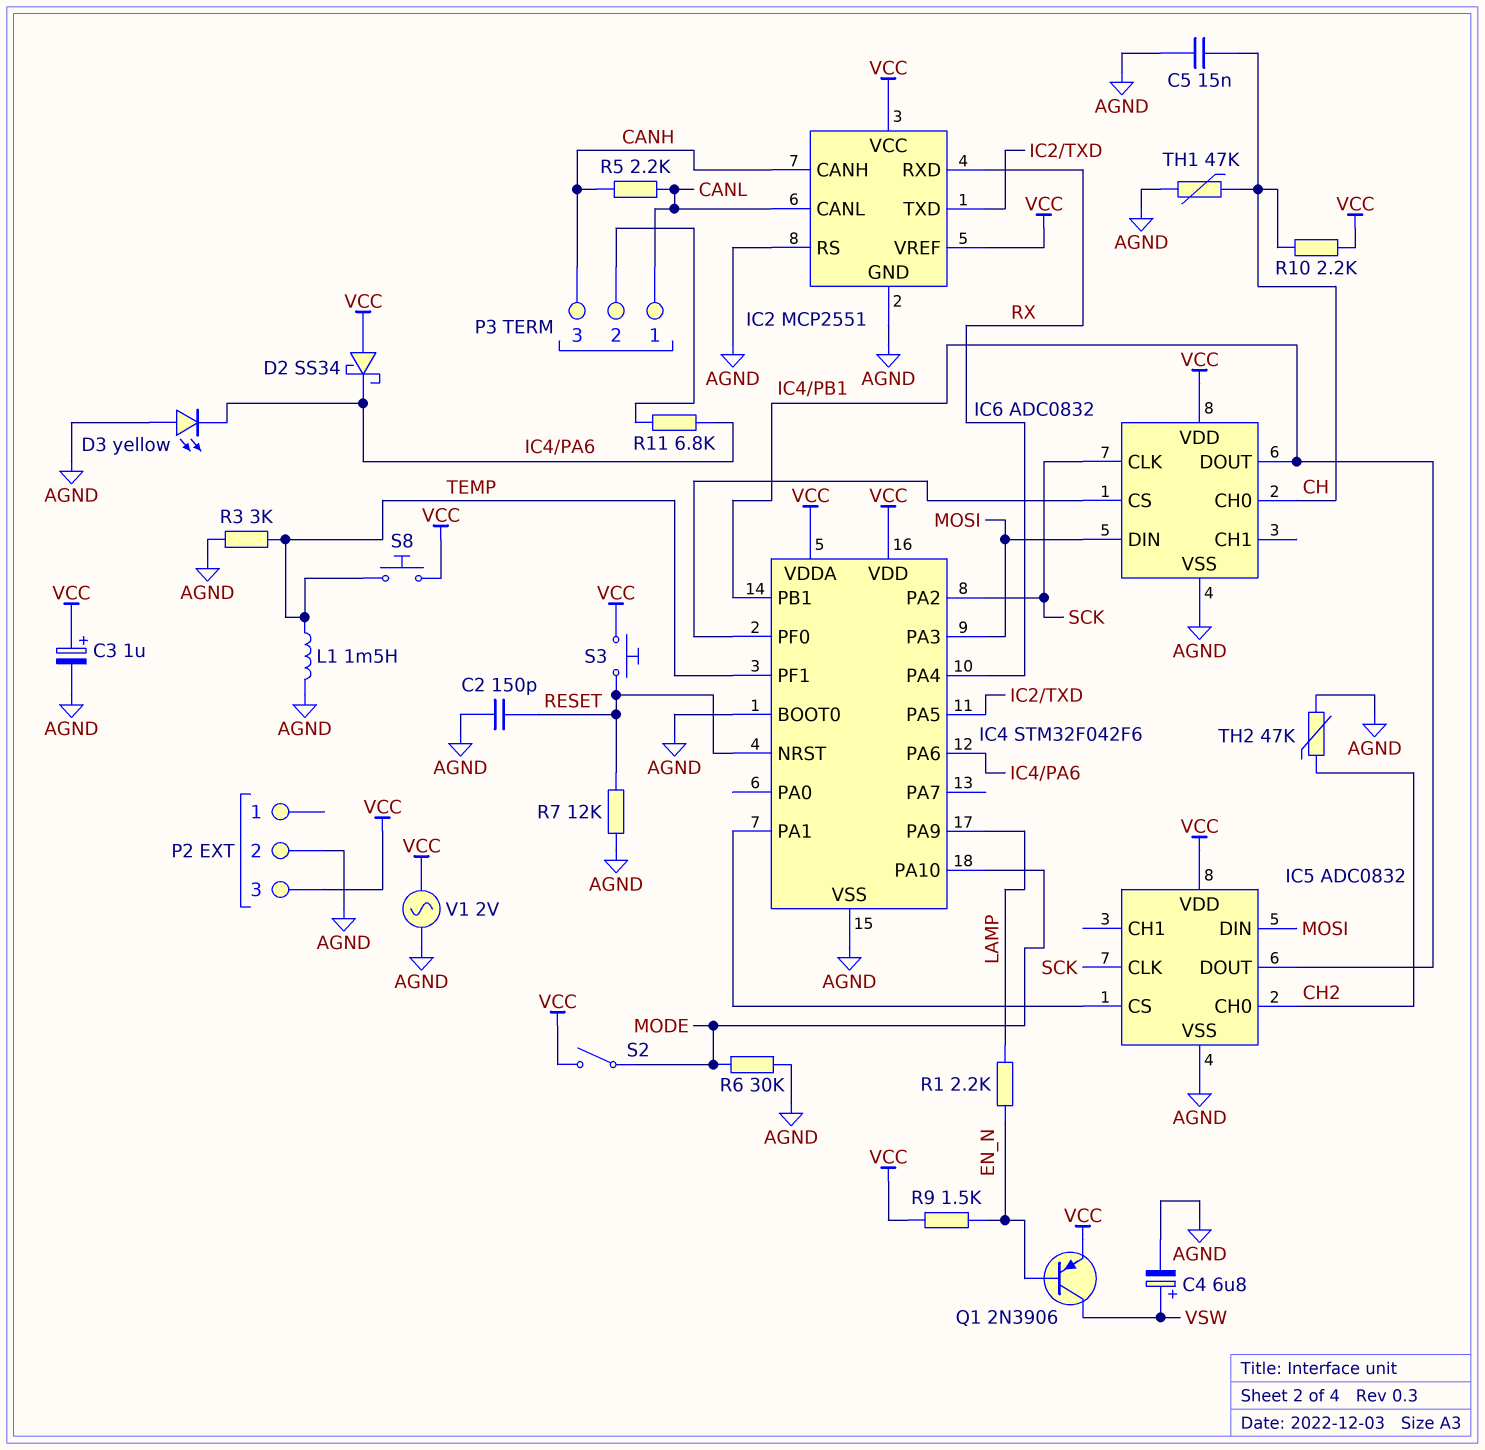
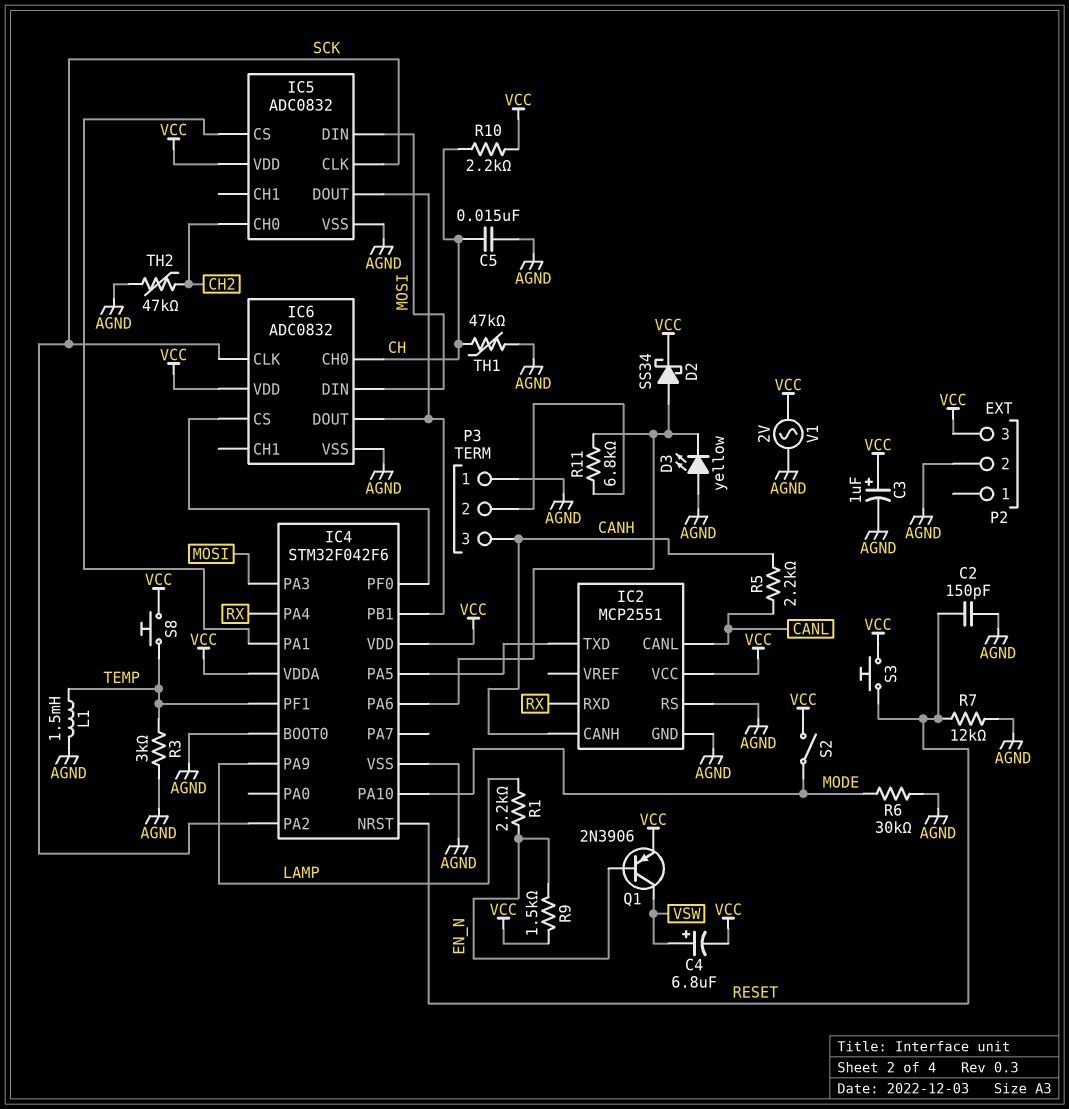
C4: 6.8uF (plus VSW, minus AGND) -> 6.8uF (plus VSW, minus VCC)
D2: schottky SS34 (A VCC, K IC4/PA6) -> schottky SS34 (A IC4/PA6, K VCC)
IC2 pin VREF: VCC -> none
P3 pin 1: CANL -> AGND

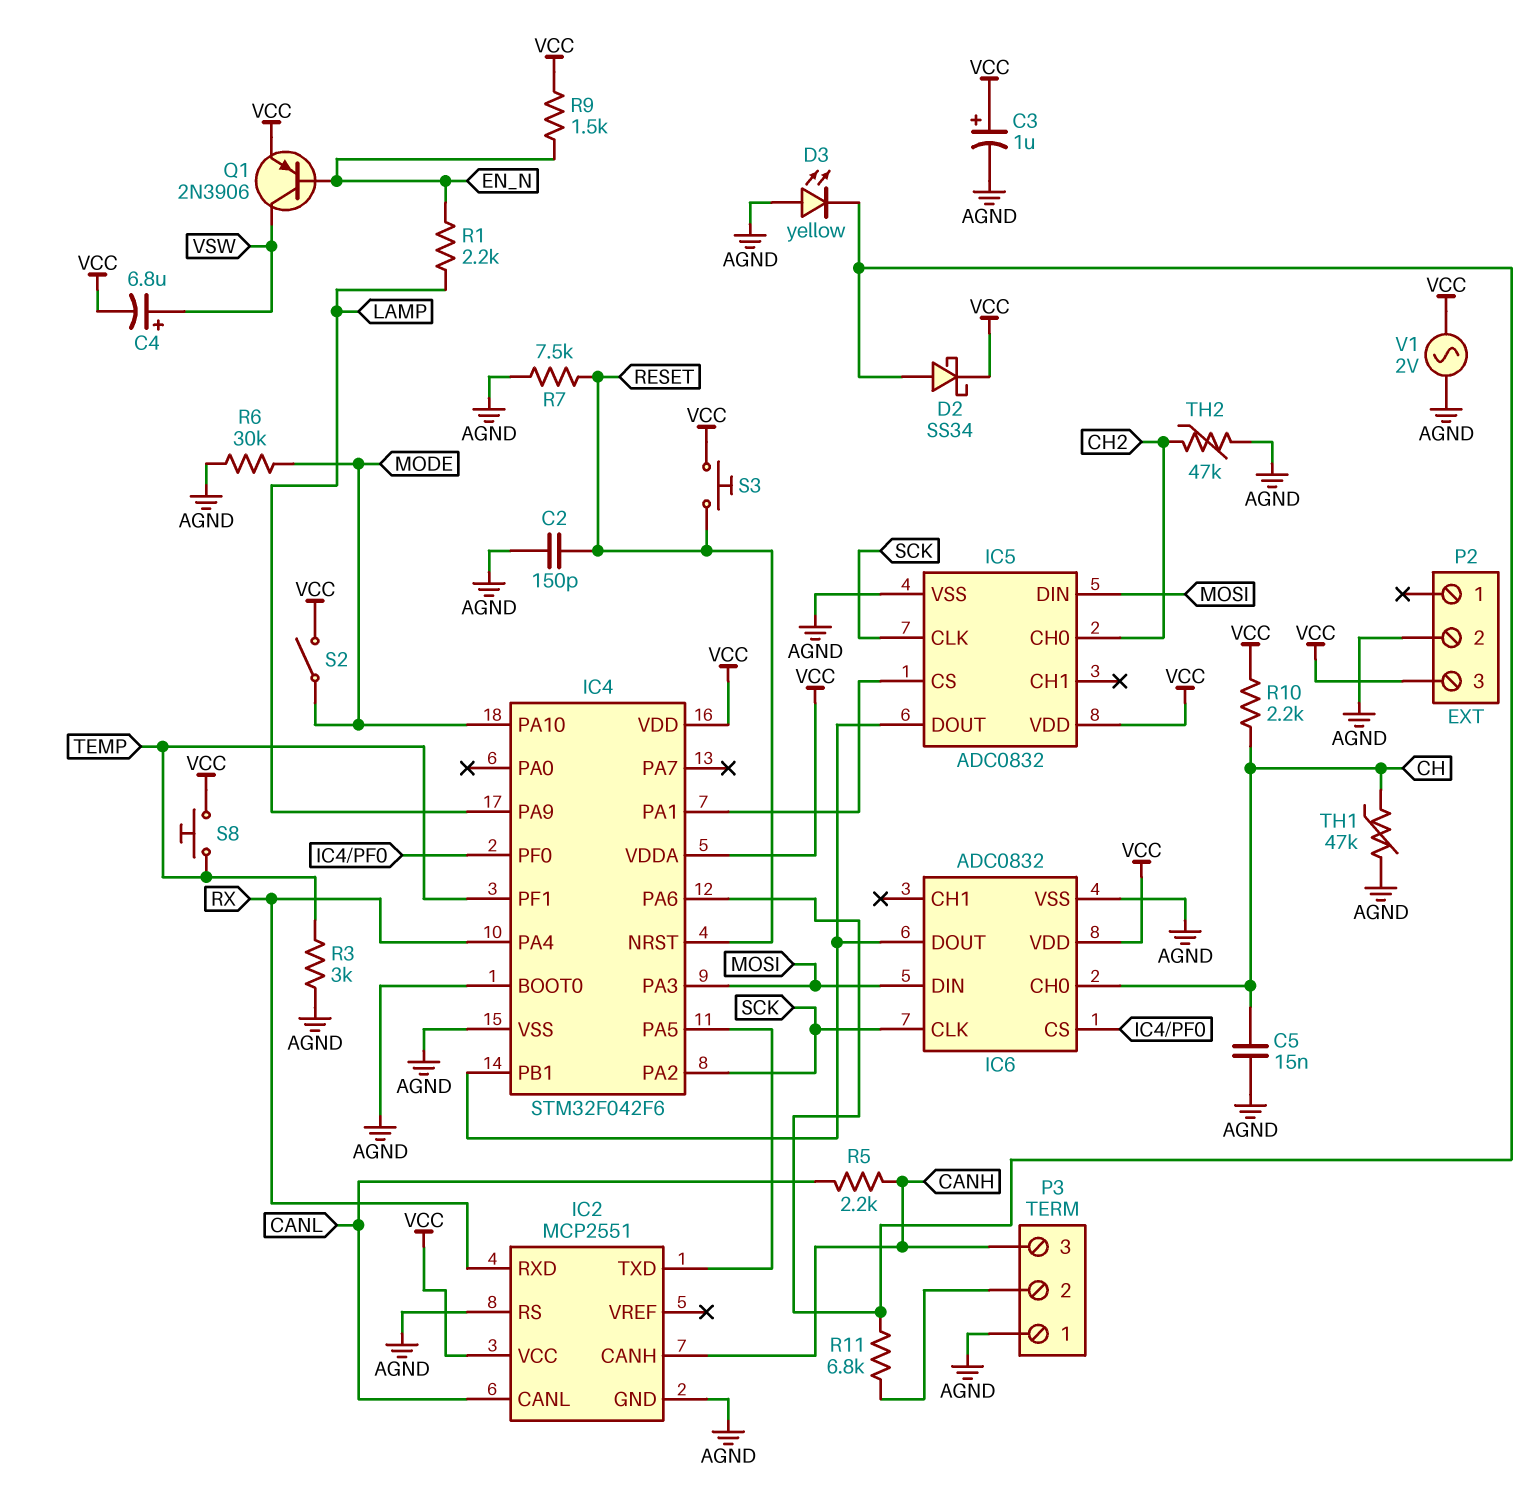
L1: 1.5mH (AGND, TEMP) -> none
R7: 12k (AGND, RESET) -> 7.5k (AGND, RESET)

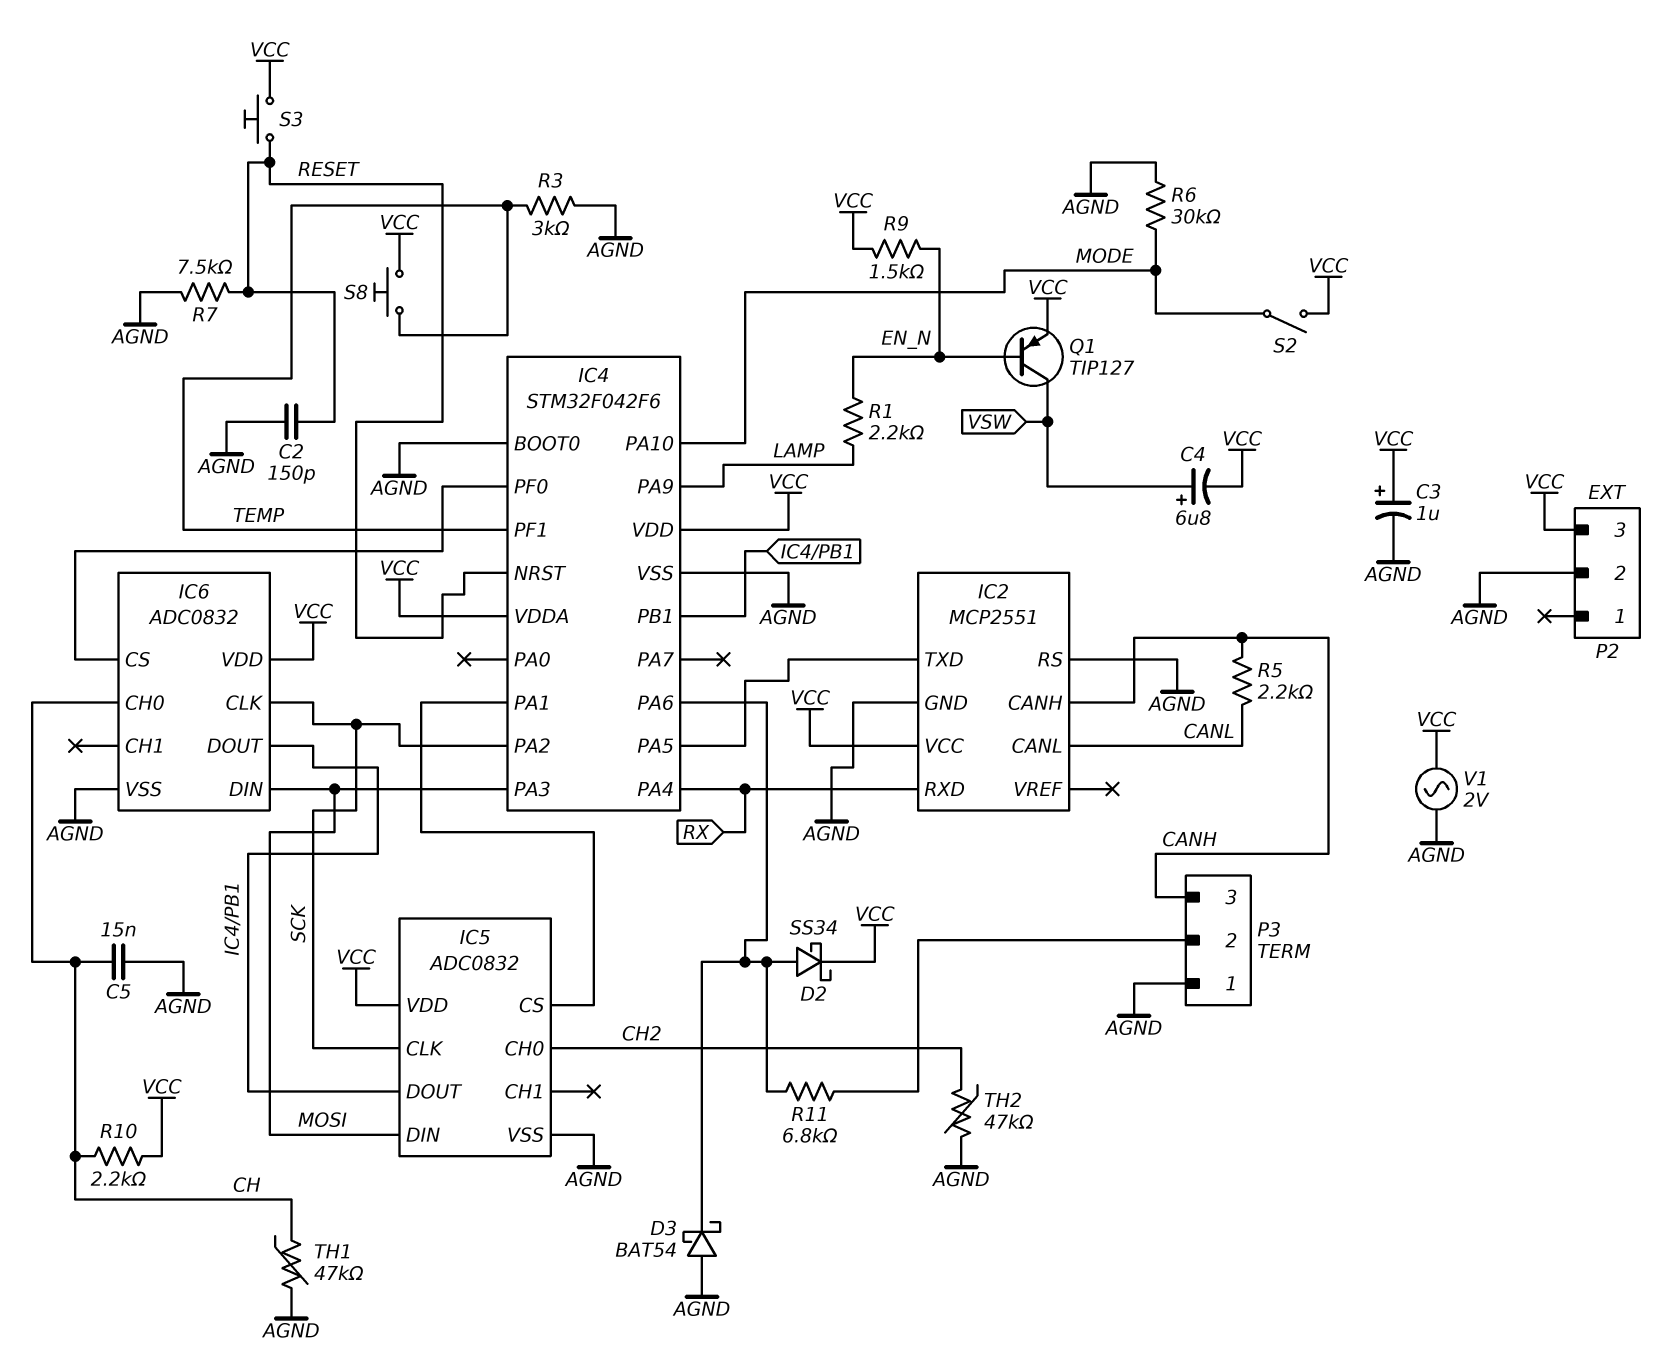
D3: LED yellow (A AGND, K IC4/PA6) -> schottky BAT54 (A AGND, K IC4/PA6)
Q1: PNP 2N3906 (B EN_N, C VSW, E VCC) -> PNP TIP127 (B EN_N, C VSW, E VCC)

